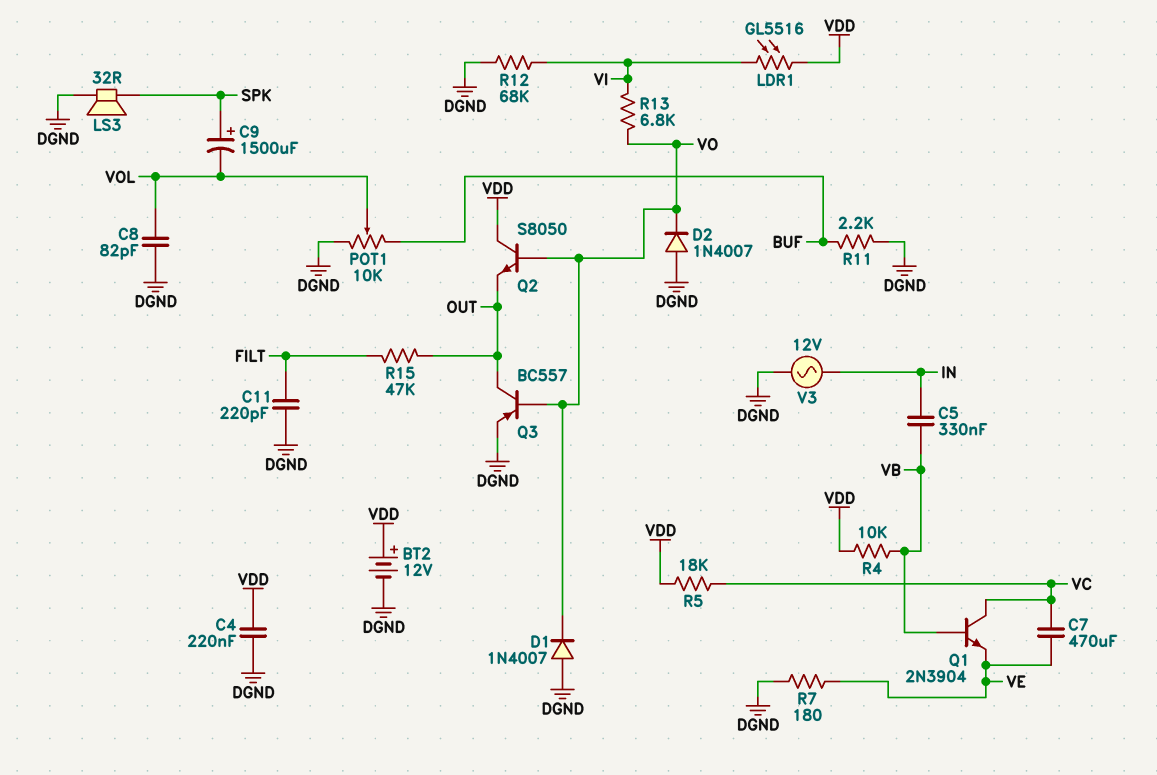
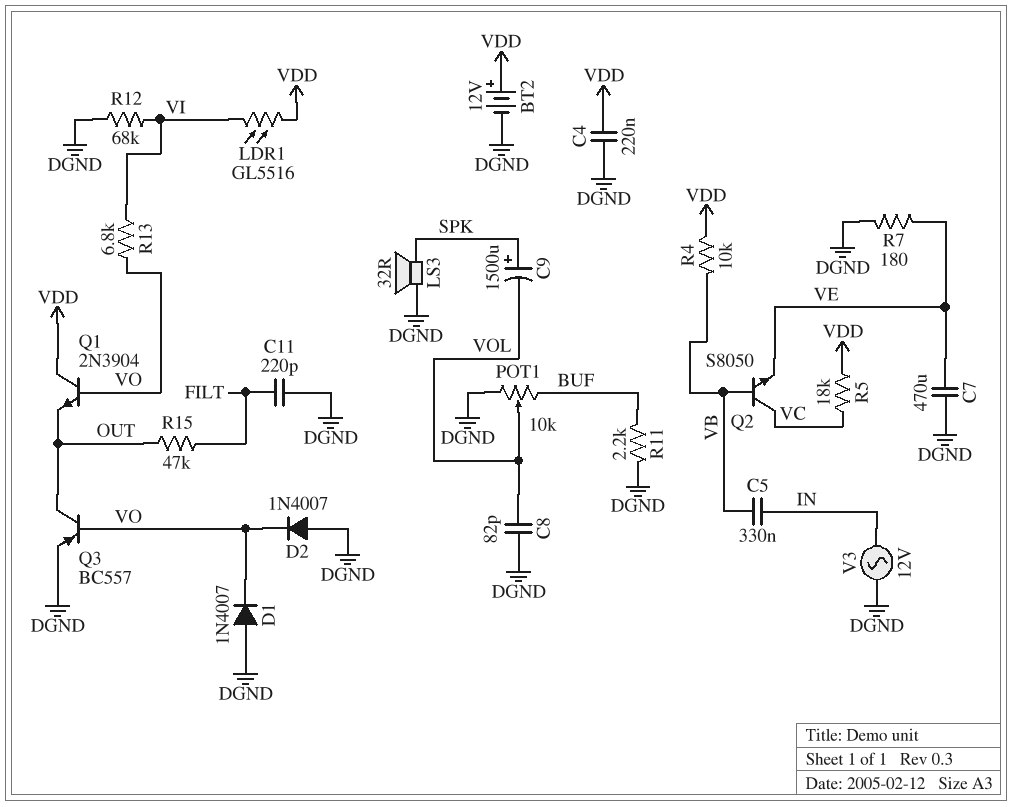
C7: 470uF (VC, VE) -> 470uF (DGND, VE)
Q1: NPN 2N3904 (B VB, C VC, E VE) -> NPN 2N3904 (B VO, C VDD, E OUT)
Q2: NPN S8050 (B VO, C VDD, E OUT) -> NPN S8050 (B VB, C VC, E VE)

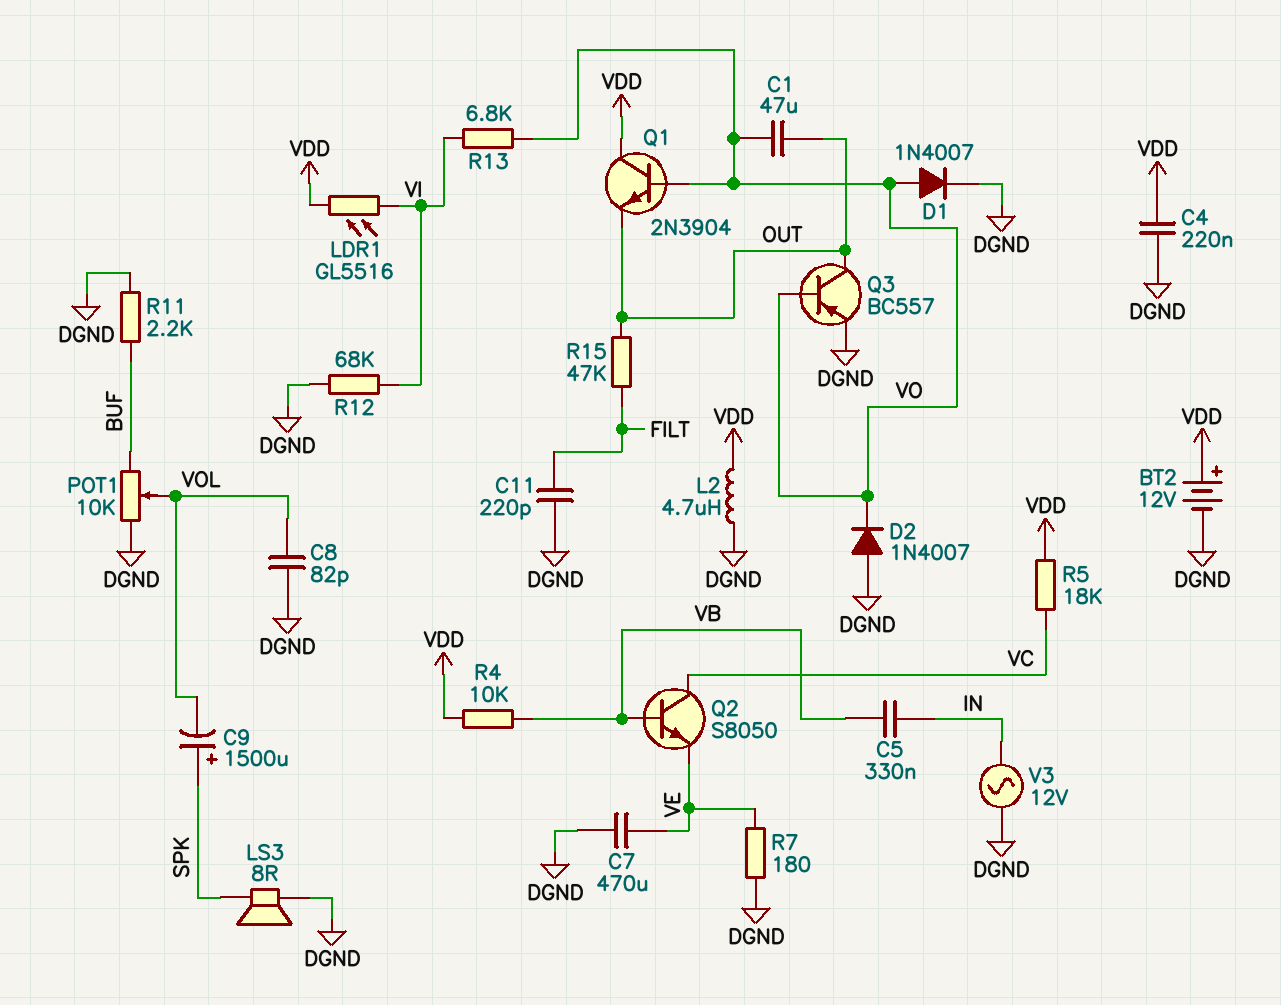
C1: none -> 47uF (OUT, VO)
D1: diode 1N4007 (A DGND, K VO) -> diode 1N4007 (A VO, K DGND)
L2: none -> 4.7uH (DGND, VDD)
LS3: speaker 32R (DGND, SPK) -> speaker 8R (DGND, SPK)

